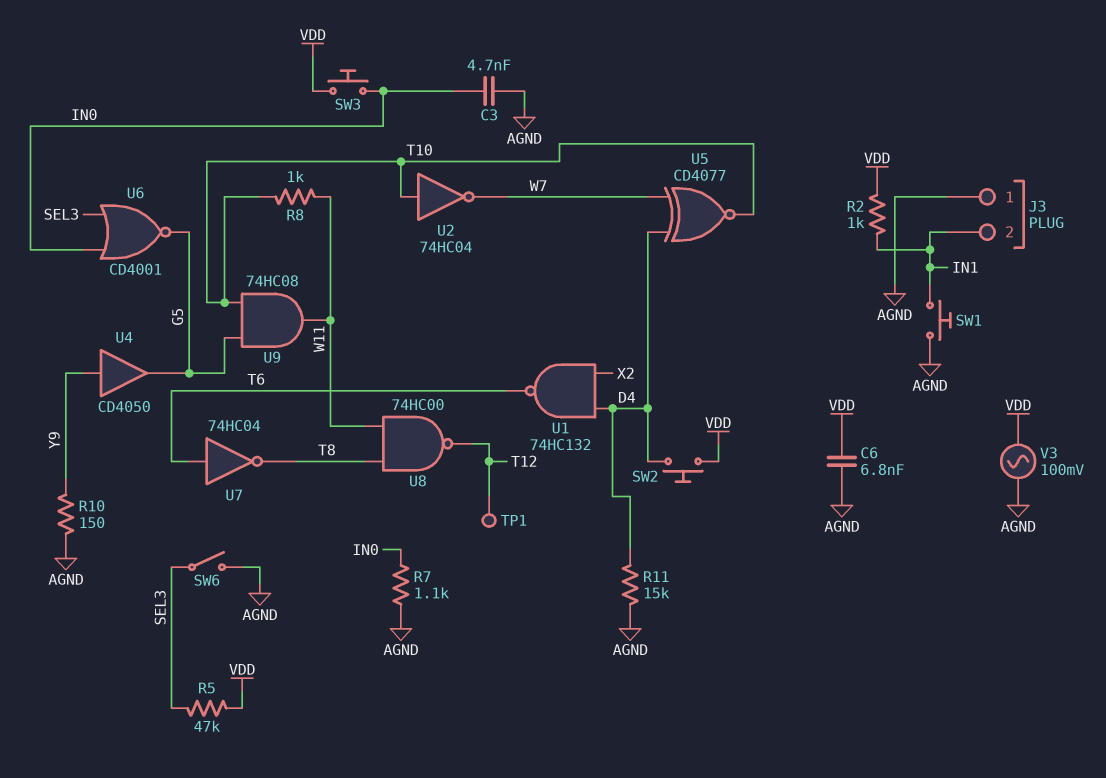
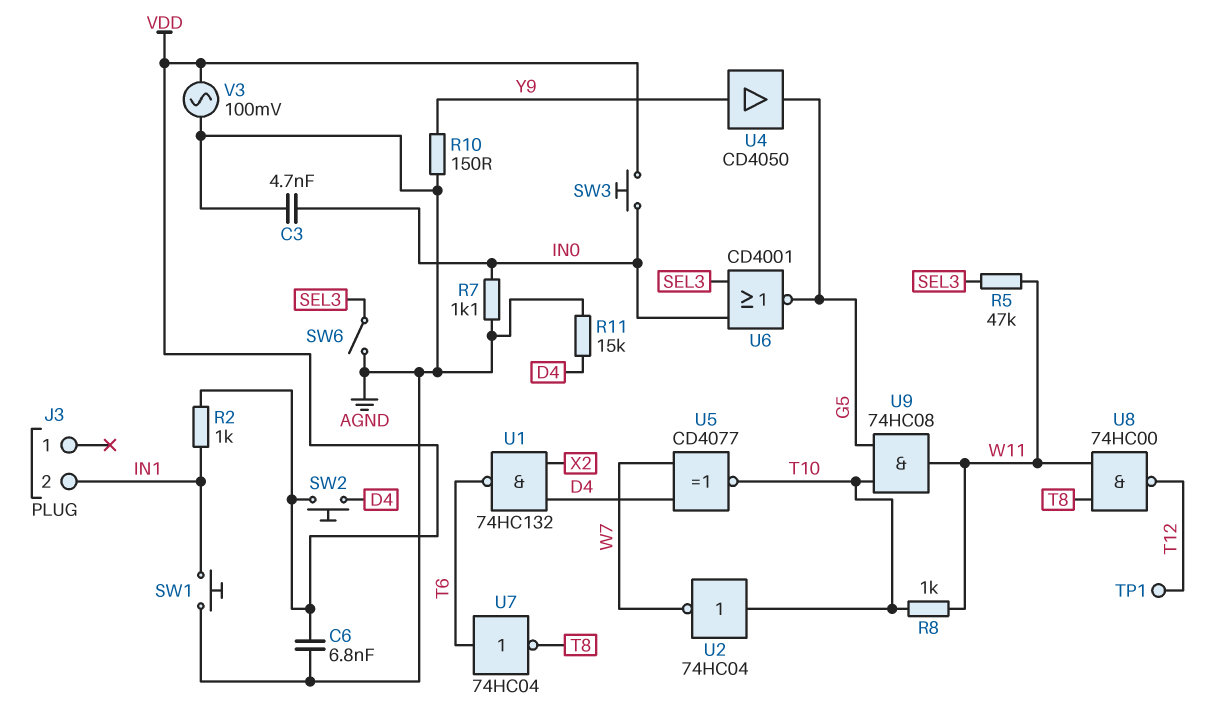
J3 pin 1: AGND -> none
R5: 47k (SEL3, VDD) -> 47k (SEL3, W11)

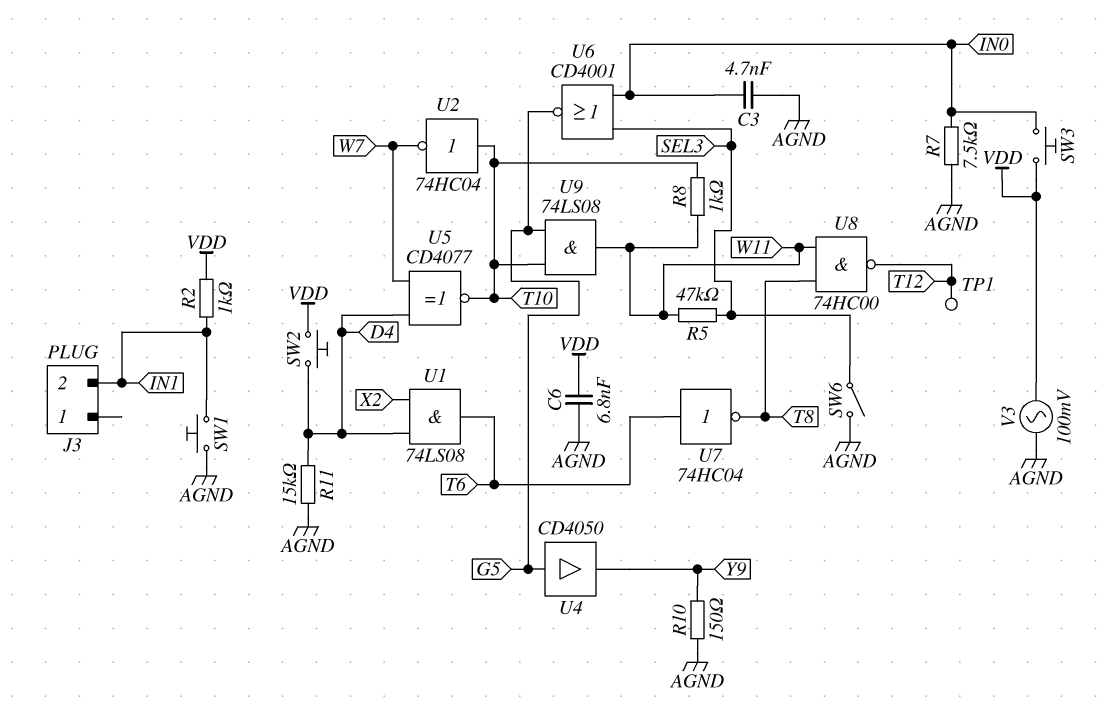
R7: 1.1k (AGND, IN0) -> 7.5k (AGND, IN0)
U1: NAND 74HC132 (in D4, in X2, out T6) -> AND 74LS08 (in D4, in X2, out T6)
U4: buffer CD4050 (in Y9, out G5) -> buffer CD4050 (in G5, out Y9)
U9: AND 74HC08 (in G5, in T10, out W11) -> AND 74LS08 (in G5, in T10, out W11)

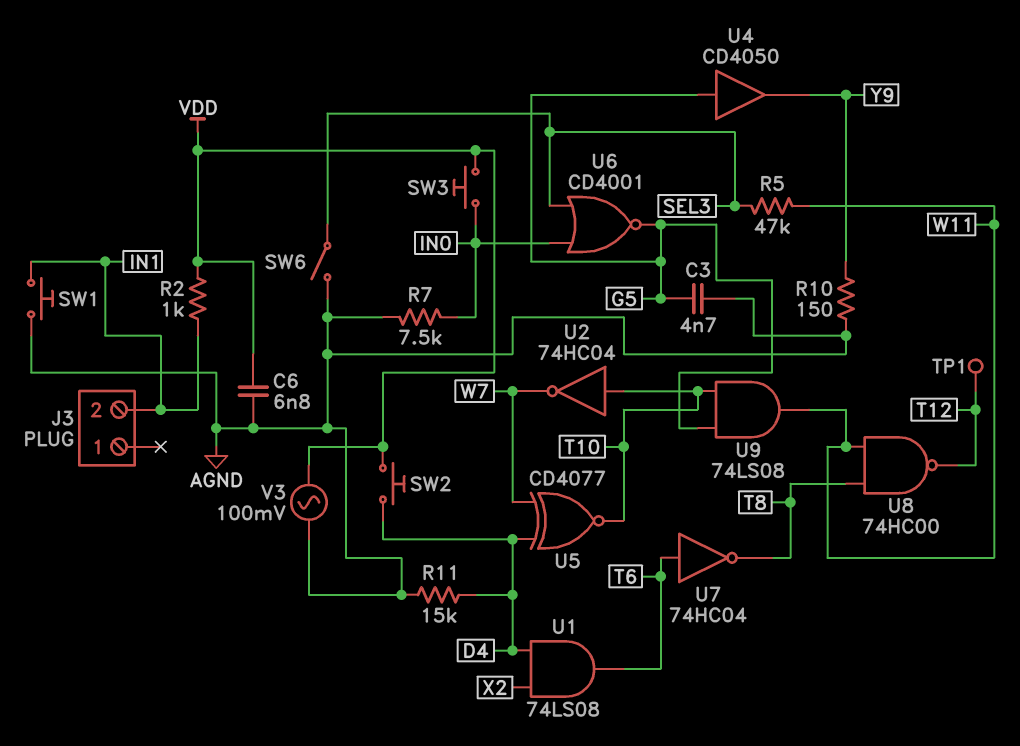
C3: 4.7nF (AGND, IN0) -> 4.7nF (AGND, G5)
R8: 1k (T10, W11) -> none

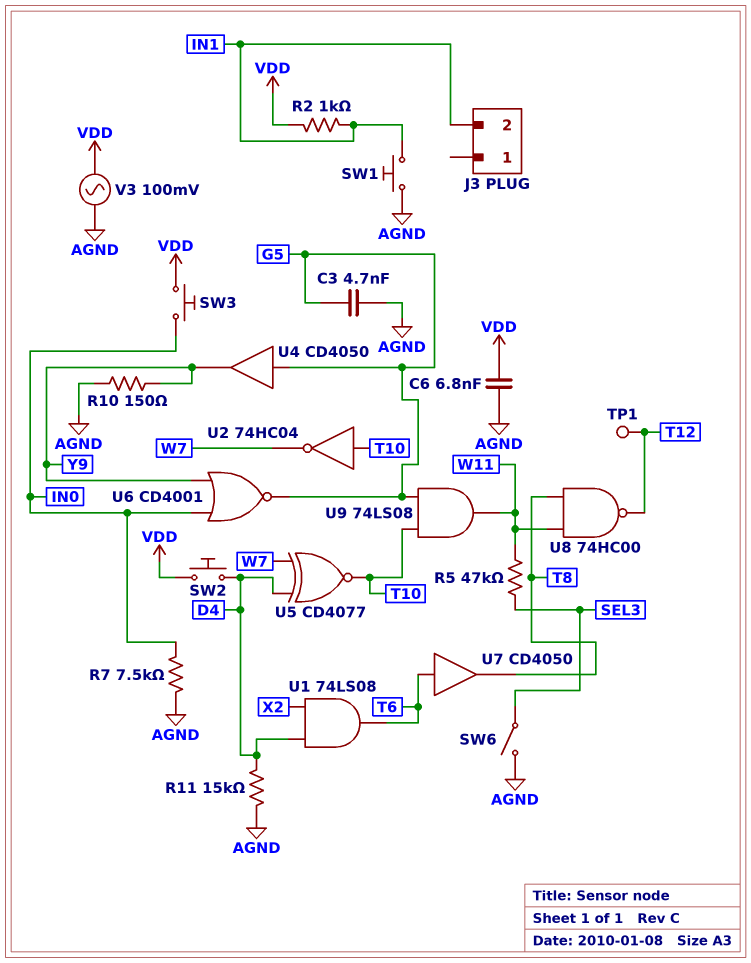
U6: NOR CD4001 (in IN0, in SEL3, out G5) -> NOR CD4001 (in IN0, in Y9, out G5)
U7: NOT 74HC04 (in T6, out T8) -> buffer CD4050 (in T6, out T8)

